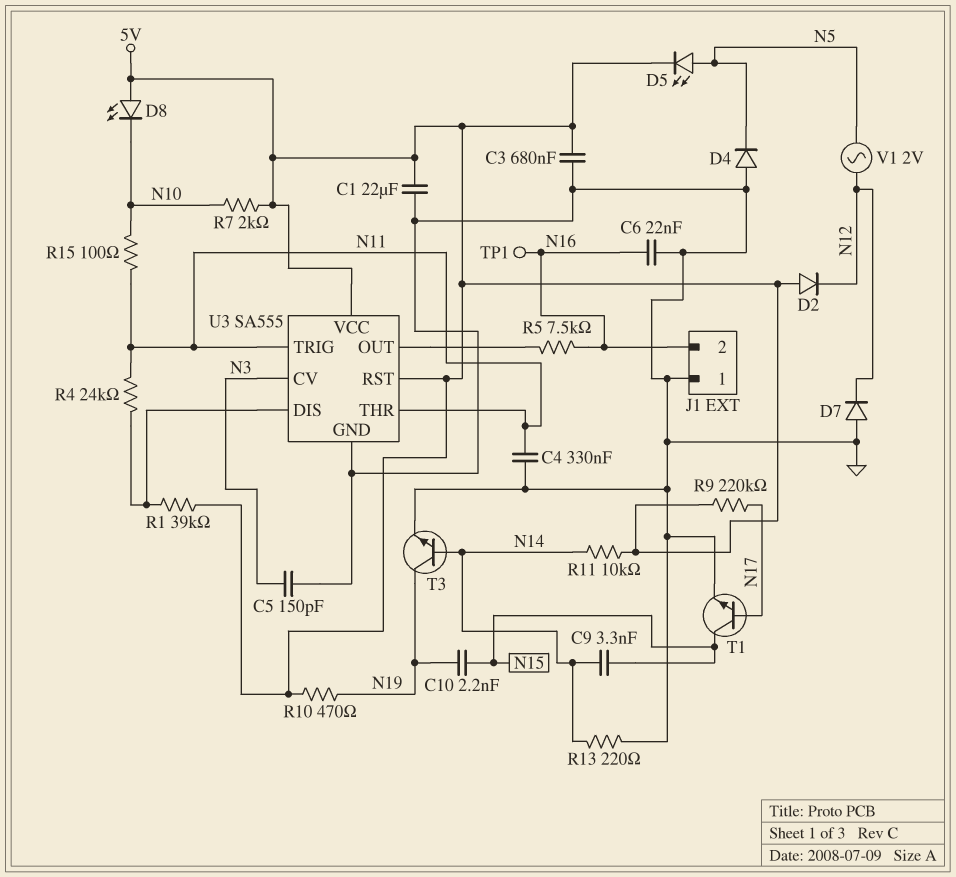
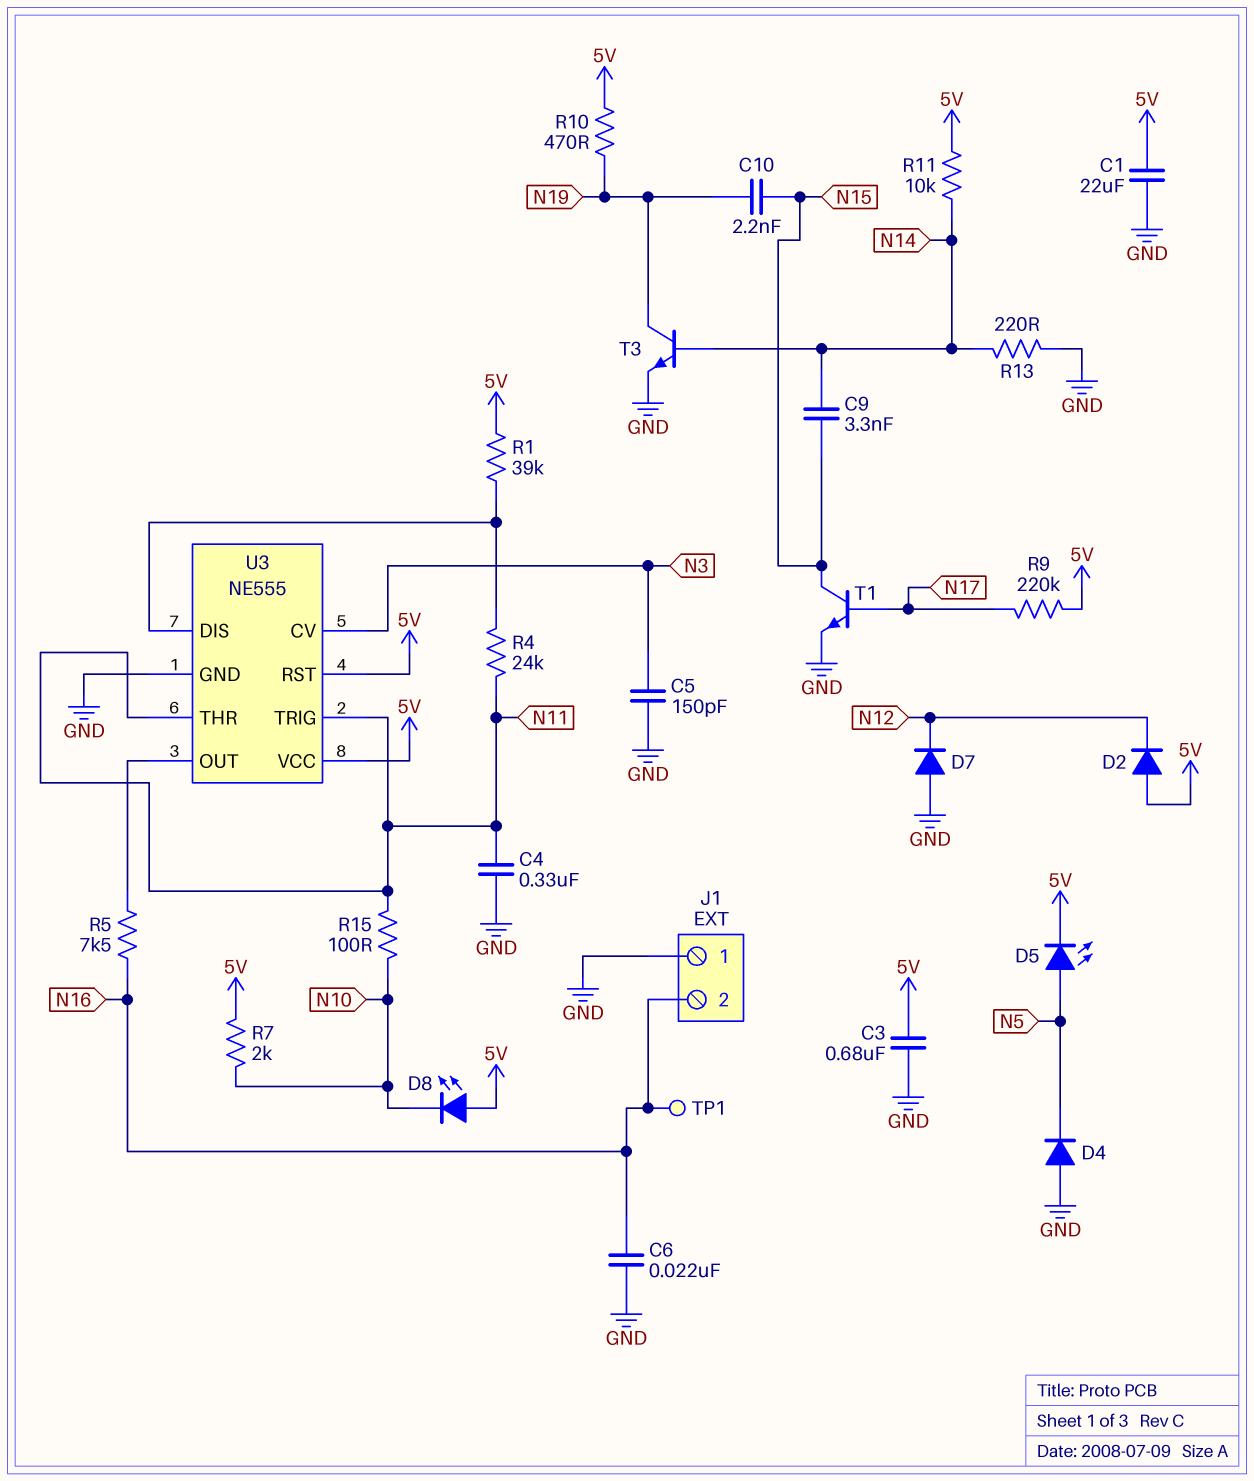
U3: SA555 -> NE555
V1: AC 2V (N5, N12) -> none

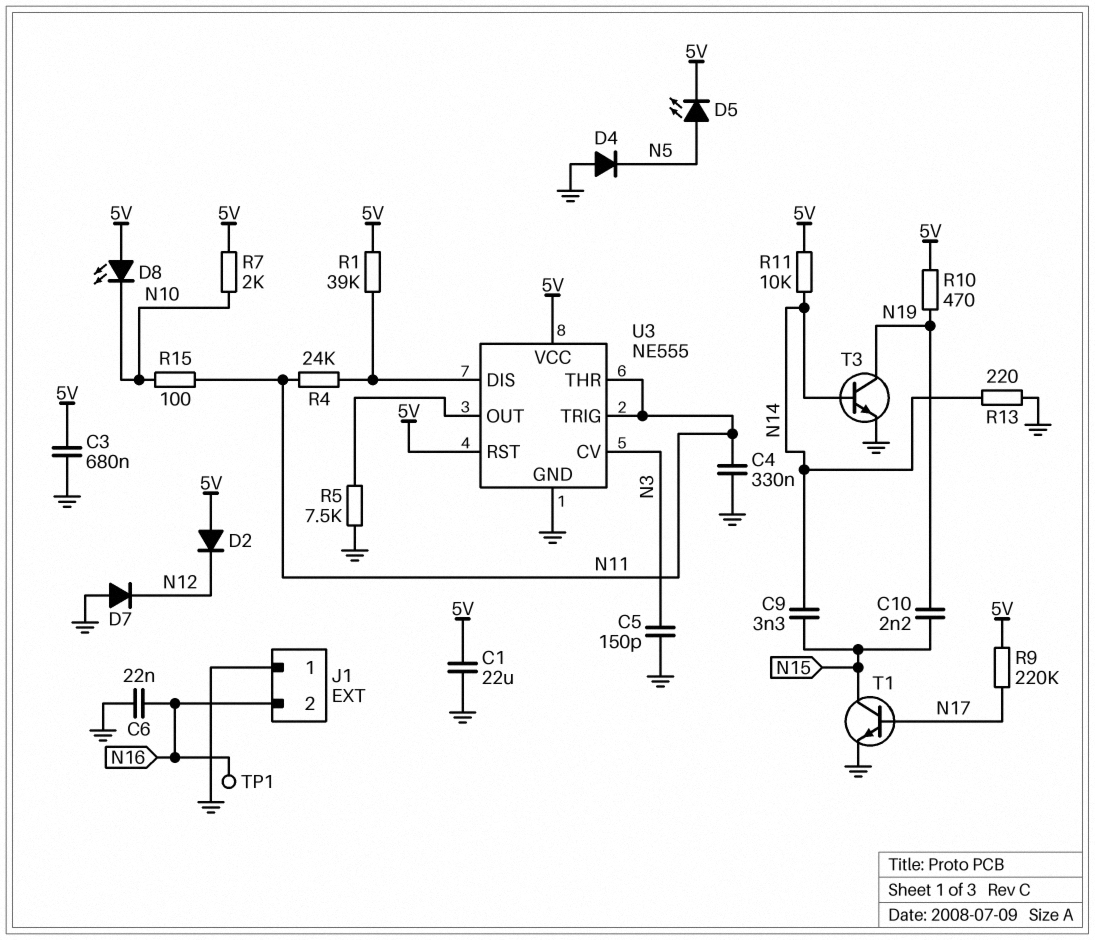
R5: 7.5k (N16, U3/OUT) -> 7.5k (GND, U3/OUT)

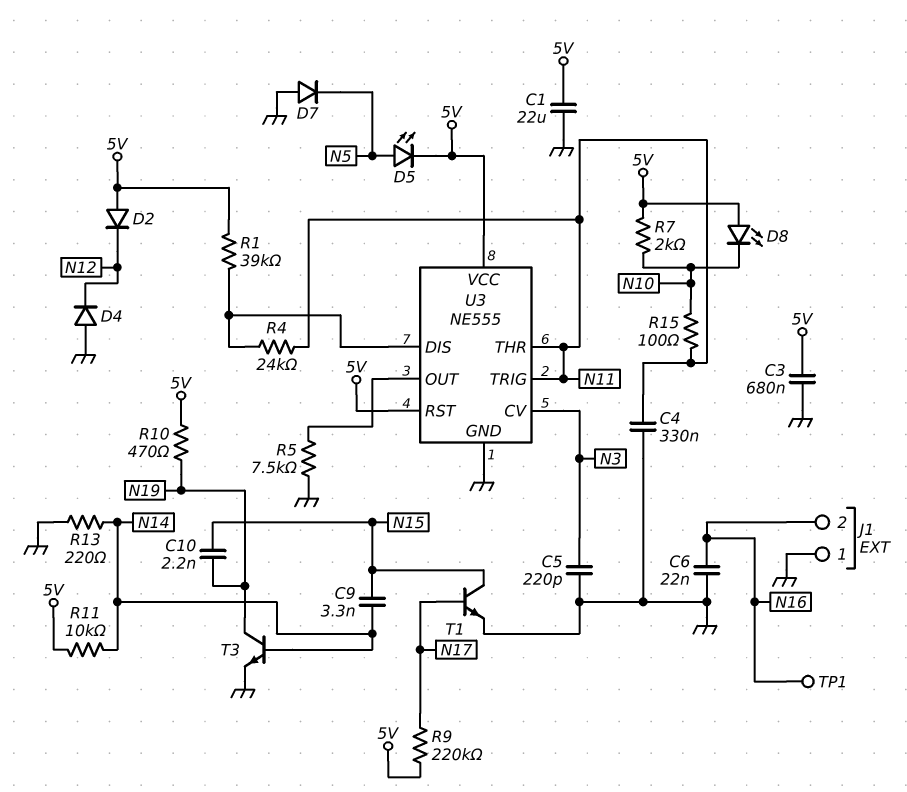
C5: 150pF (GND, N3) -> 220pF (GND, N3)
D4: diode (A GND, K N5) -> diode (A GND, K N12)
D7: diode (A GND, K N12) -> diode (A GND, K N5)

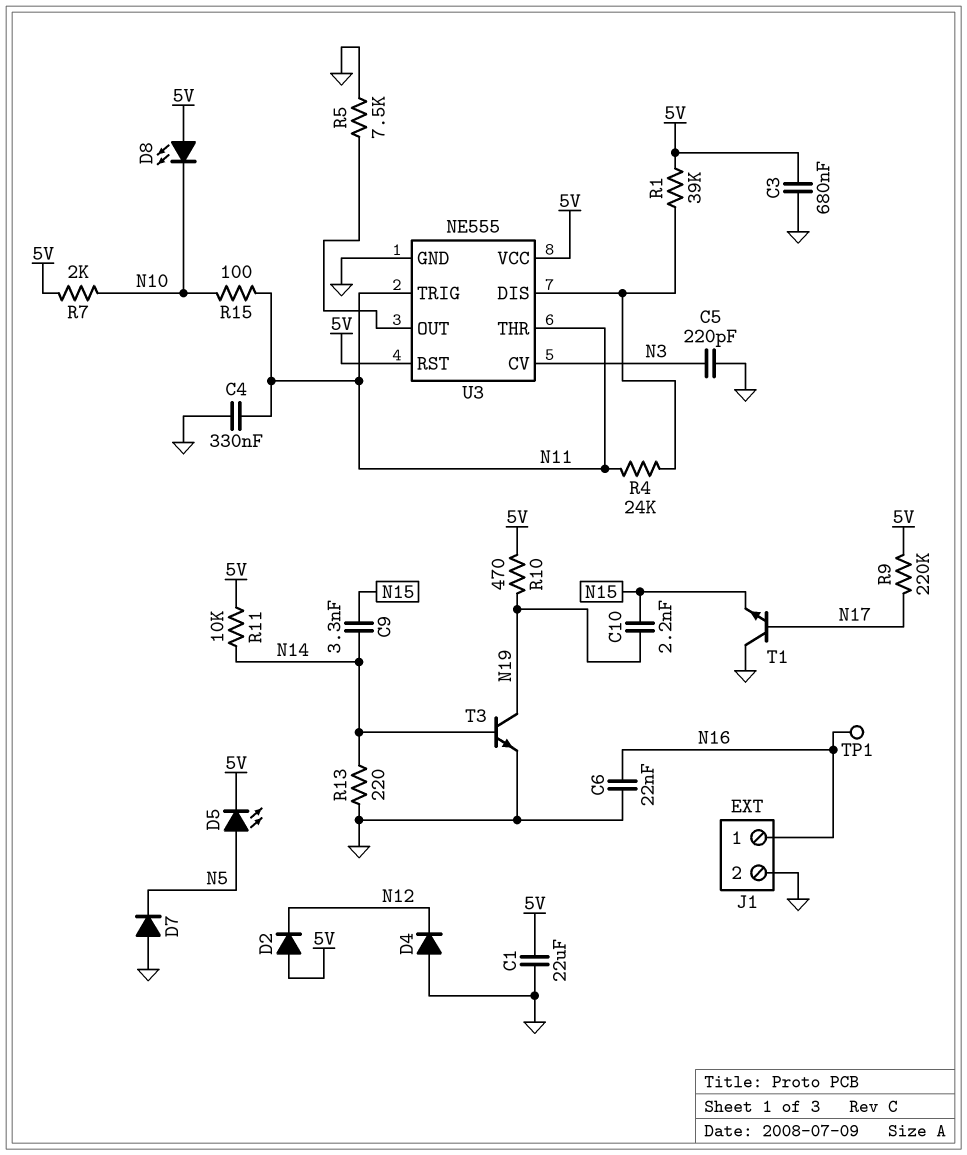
J1 pin 1: GND -> N16
J1 pin 2: N16 -> GND
T1: NPN (B N17, C N15, E GND) -> NPN (B N17, C GND, E N15)

